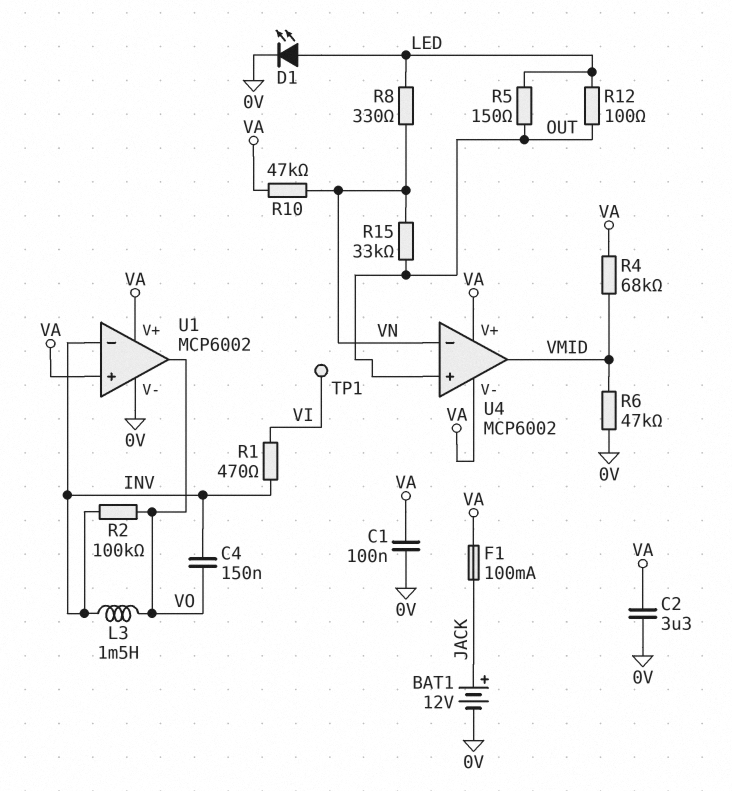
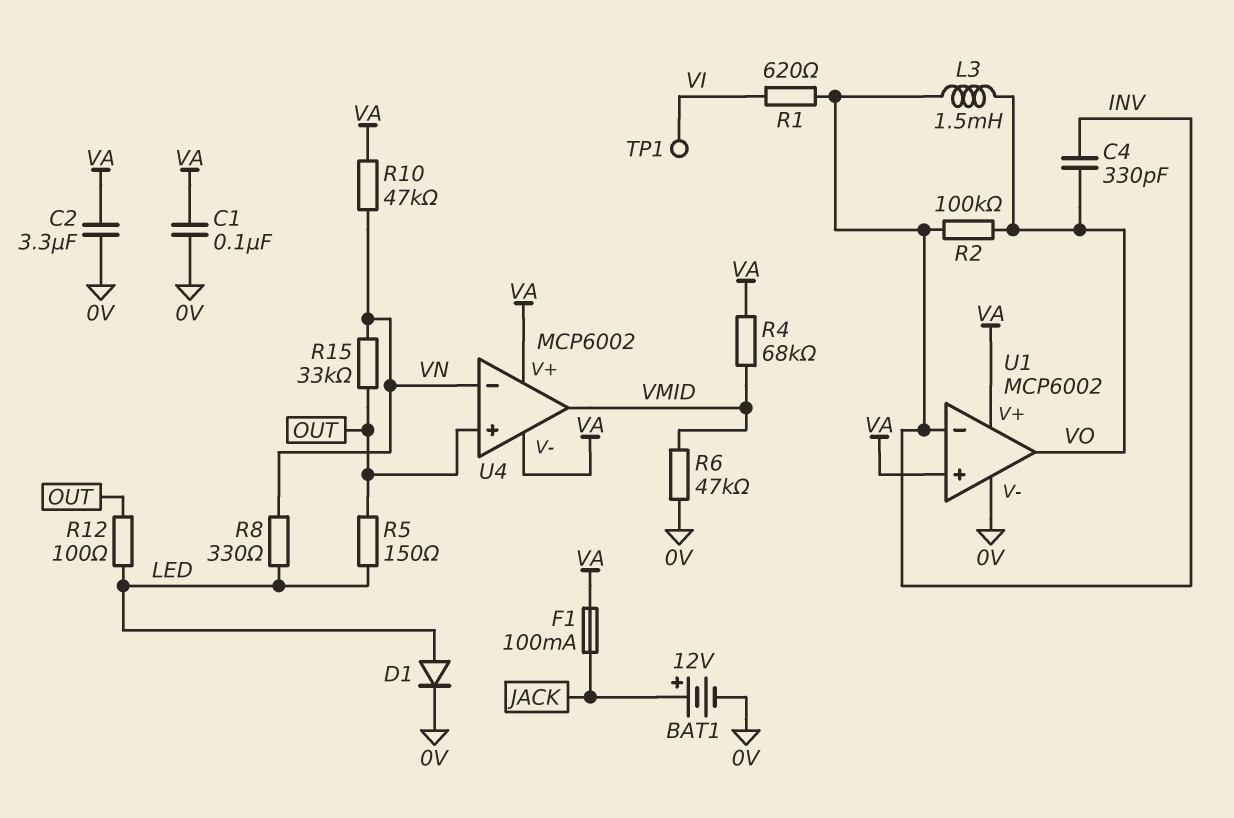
C4: 150nF (INV, VO) -> 330pF (INV, VO)
D1: LED (A LED, K 0V) -> diode (A LED, K 0V)
R1: 470 (INV, VI) -> 620 (INV, VI)

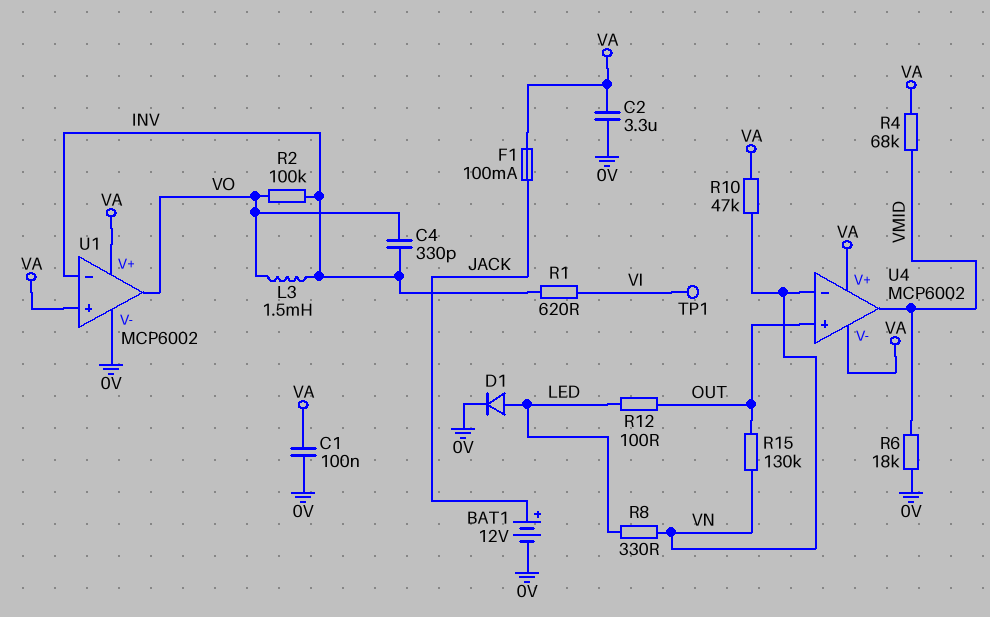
R5: 150 (LED, OUT) -> none
R6: 47k (0V, VMID) -> 18k (0V, VMID)
R15: 33k (OUT, VN) -> 130k (OUT, VN)

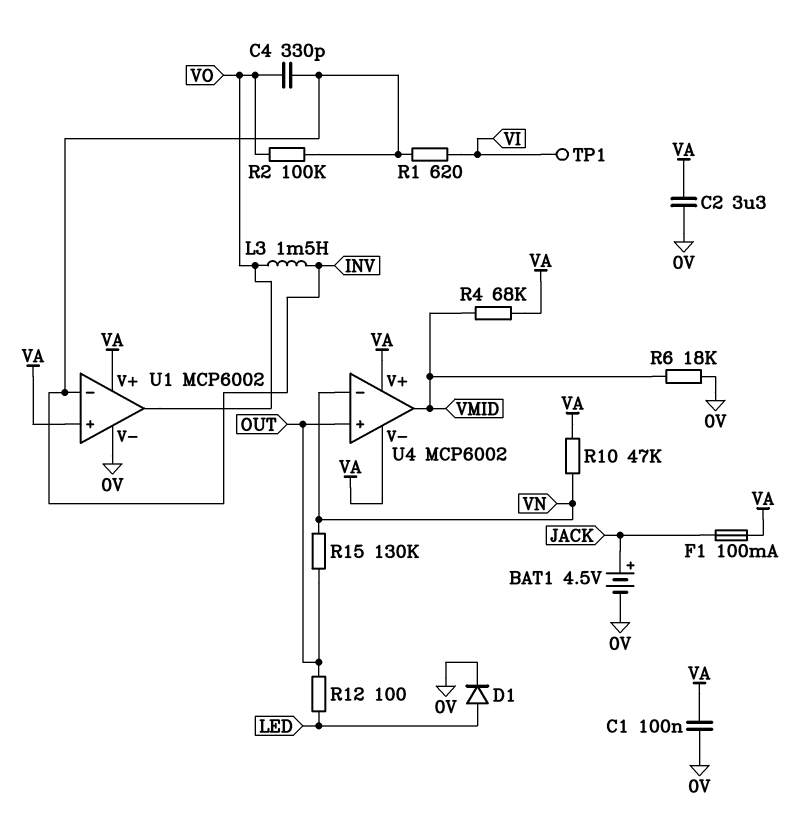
BAT1: 12V (plus JACK, minus 0V) -> 4.5V (plus JACK, minus 0V)
R8: 330 (LED, VN) -> none

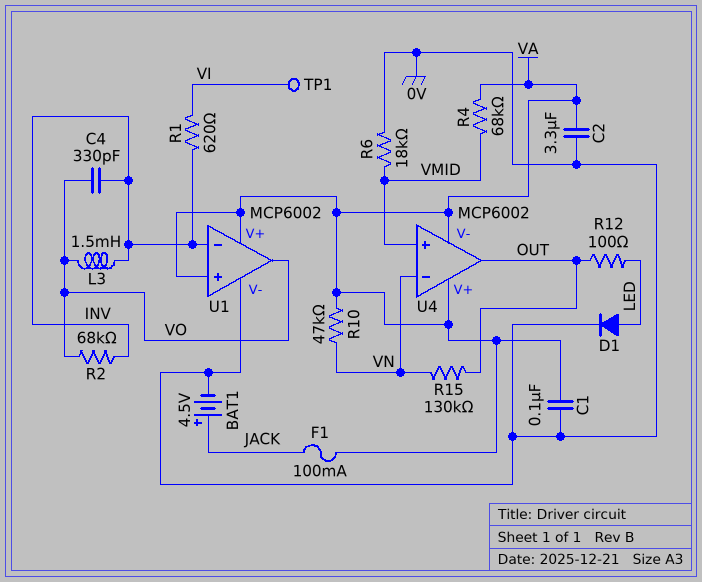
R2: 100k (INV, VO) -> 68k (INV, VO)
U4 pin in+: OUT -> VMID
U4 pin out: VMID -> OUT

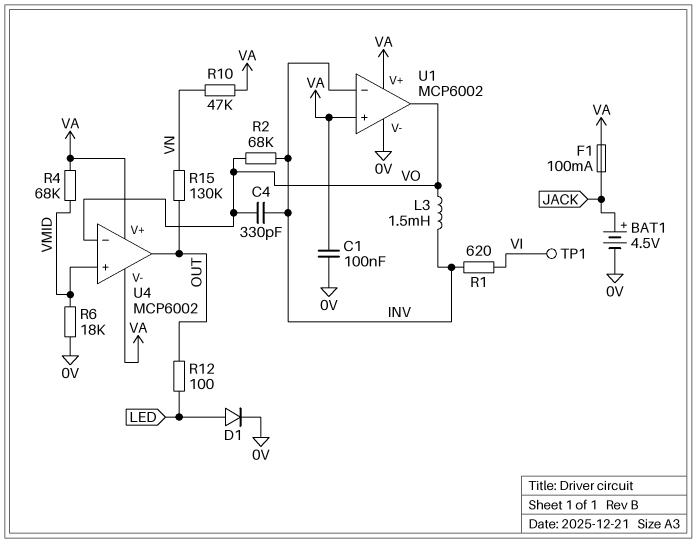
C2: 3.3uF (0V, VA) -> none
U4 pin in-: VN -> VO

